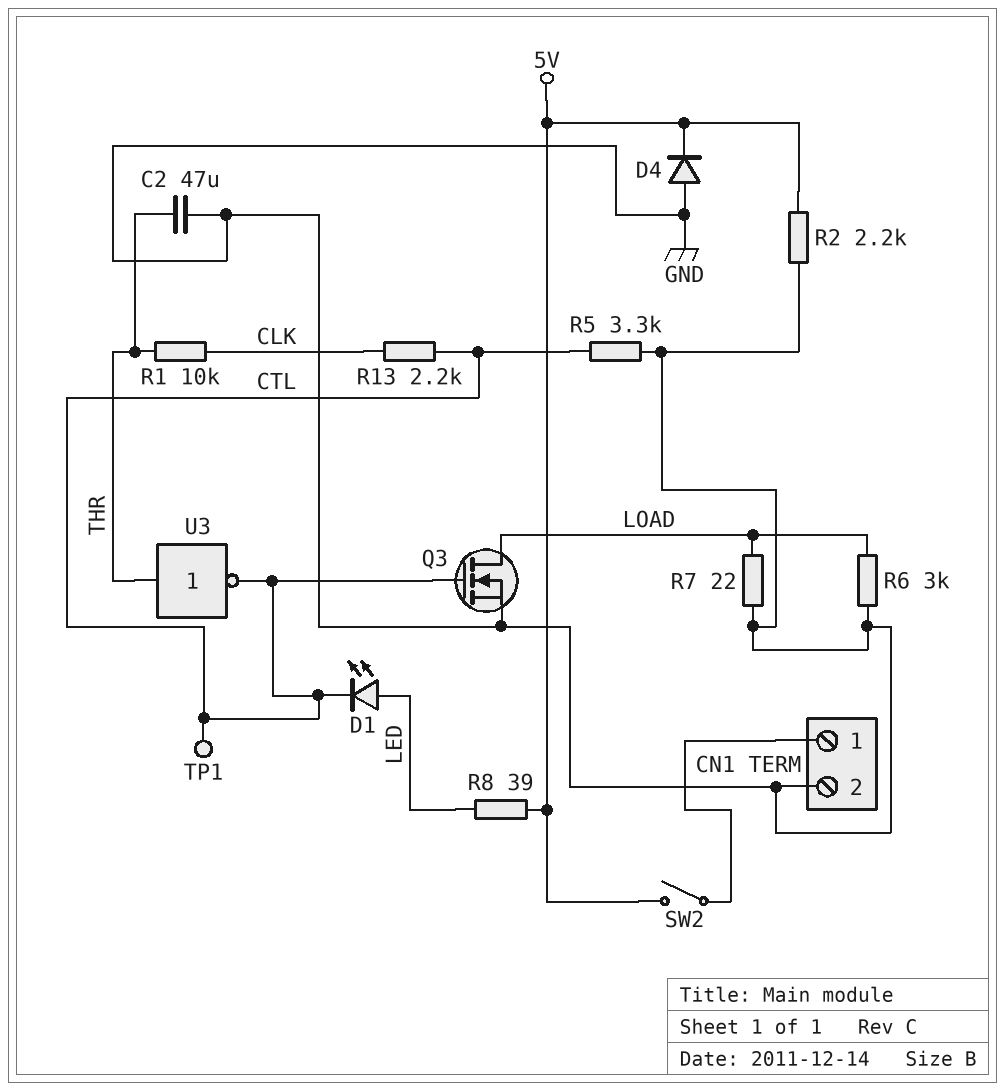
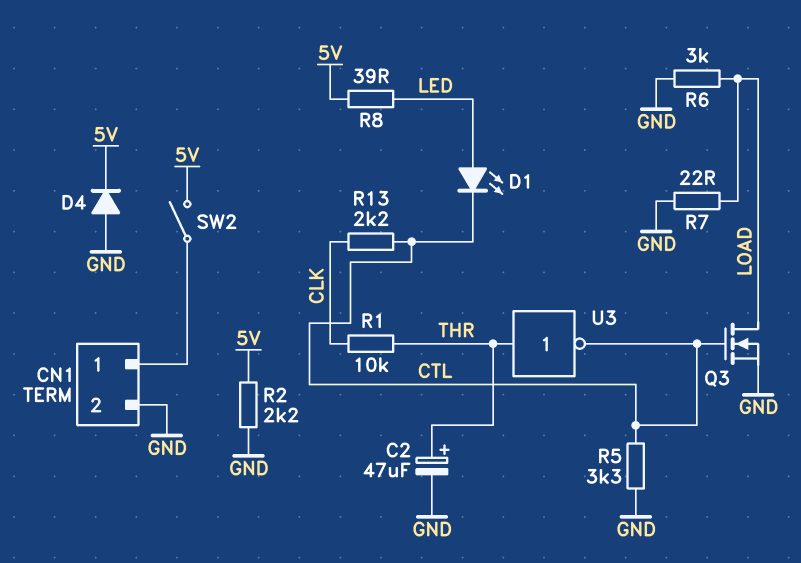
C2: 47uF (GND, THR) -> 47uF (plus THR, minus GND)
TP1: test point (CTL) -> none

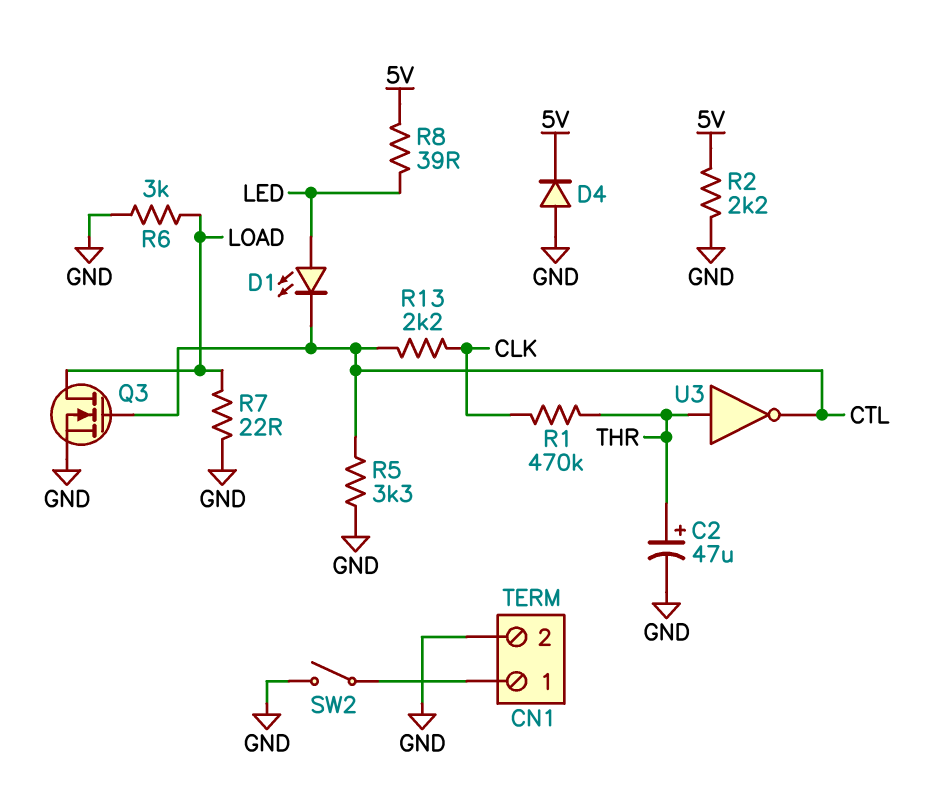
R1: 10k (CLK, THR) -> 470k (CLK, THR)
SW2: switch (5V, CN1/1) -> switch (CN1/1, GND)

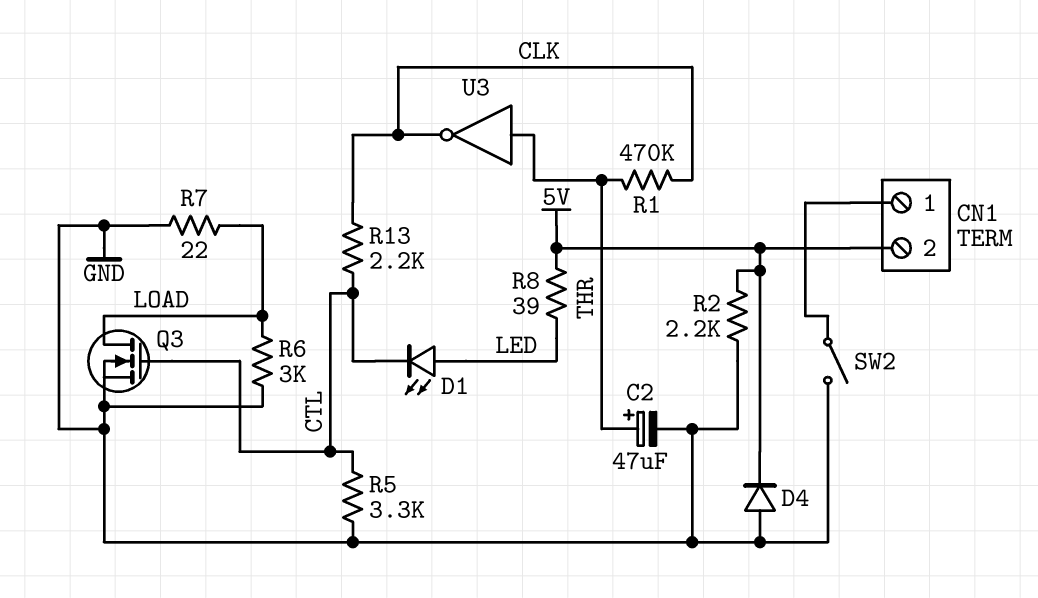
CN1 pin 2: GND -> 5V
U3: NOT (in THR, out CTL) -> NOT (in THR, out CLK)

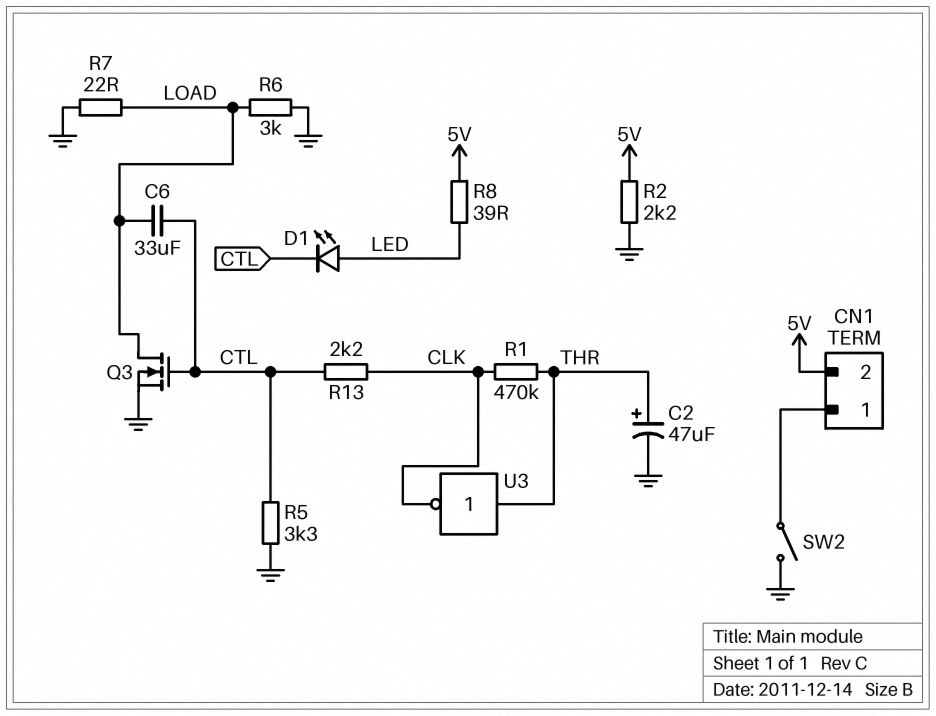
C6: none -> 33uF (CTL, LOAD)
D4: diode (A GND, K 5V) -> none

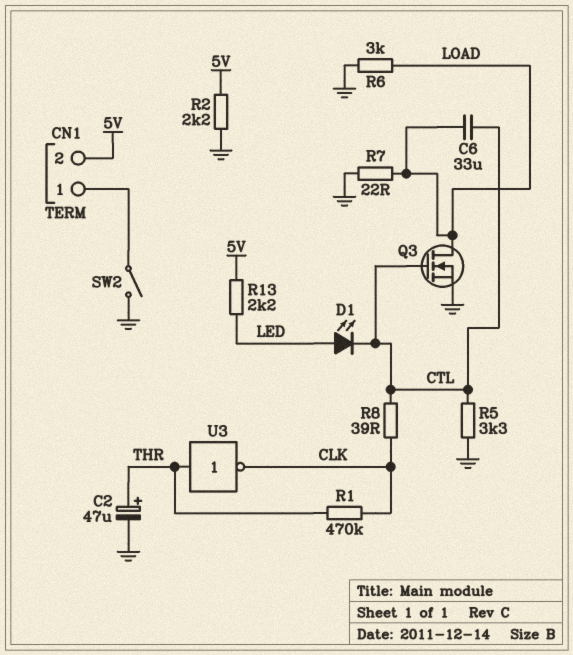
R8: 39 (5V, LED) -> 39 (CLK, CTL)
R13: 2.2k (CLK, CTL) -> 2.2k (5V, LED)

